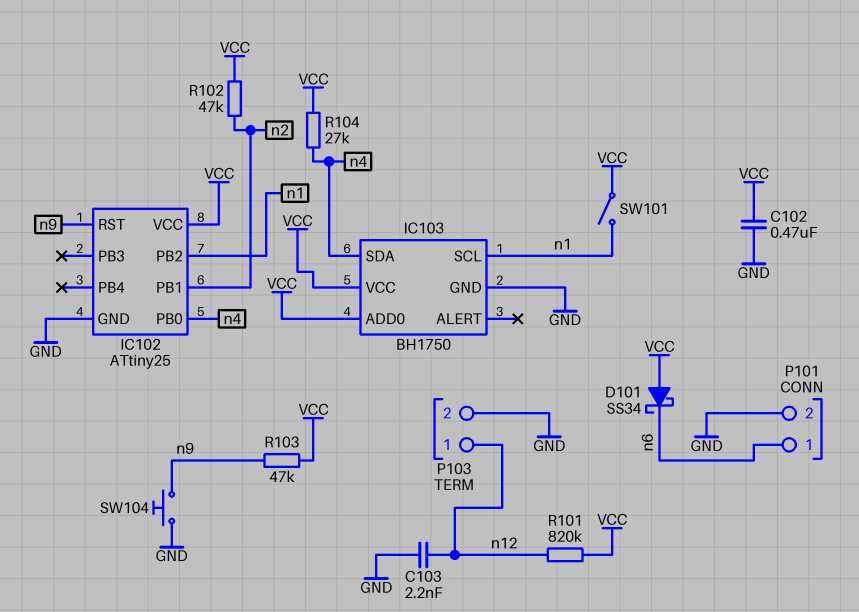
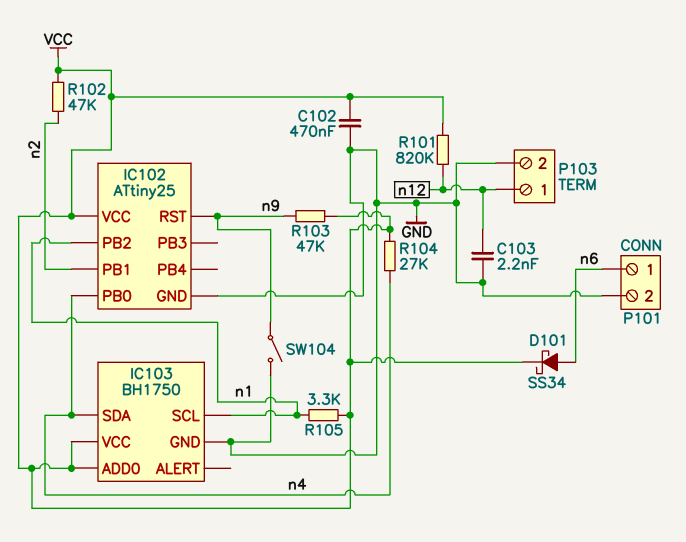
D101: schottky SS34 (A VCC, K n6) -> schottky SS34 (A n6, K VCC)
R105: none -> 3.3k (VCC, n1)
SW101: switch (VCC, n1) -> none
SW104: button (GND, n9) -> switch (GND, n9)

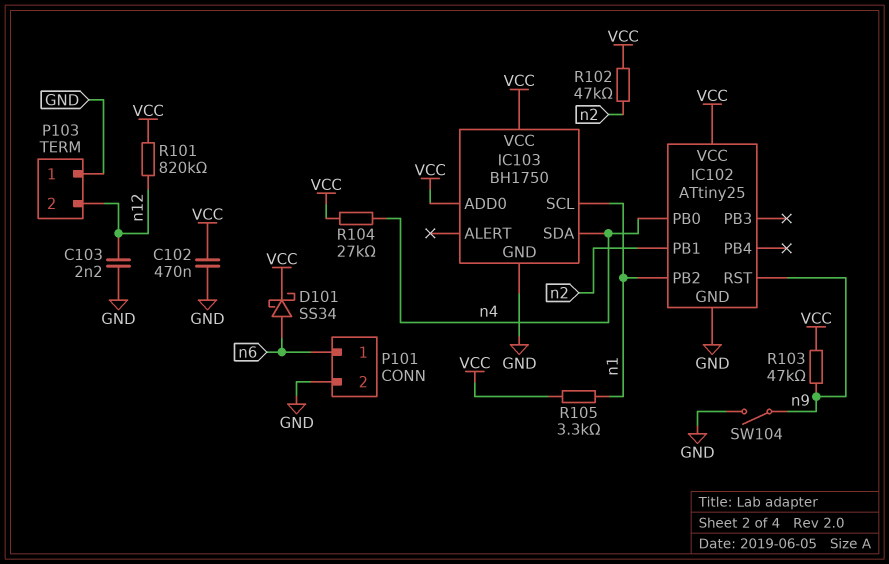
P103 pin 1: n12 -> GND
P103 pin 2: GND -> n12

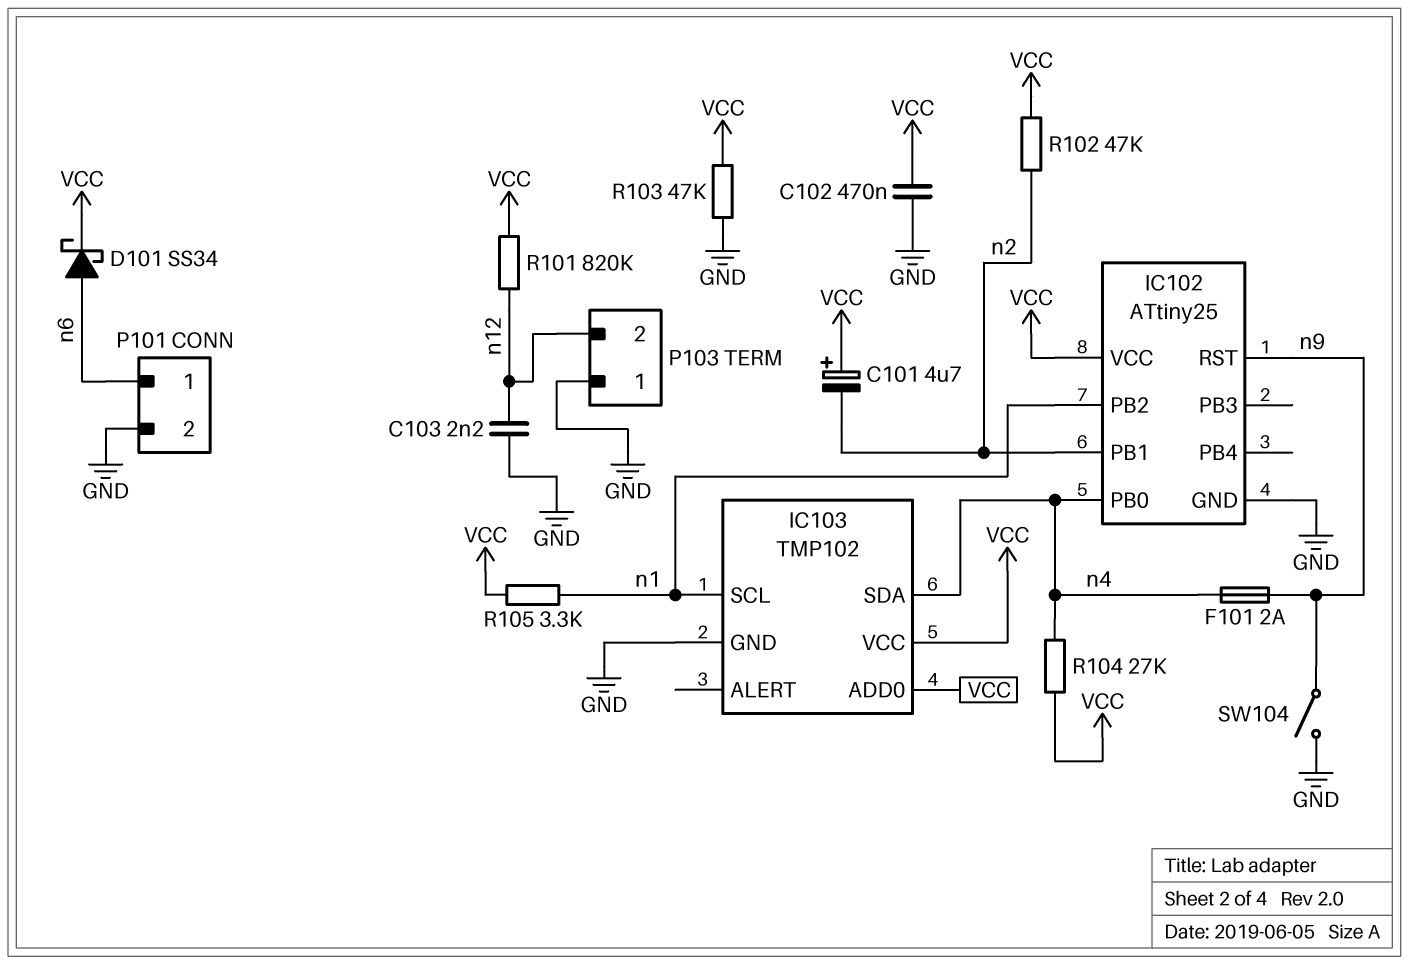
C101: none -> 4.7uF (plus VCC, minus n2)
F101: none -> 2A (n4, n9)
IC103: BH1750 -> TMP102
R103: 47k (VCC, n9) -> 47k (GND, VCC)

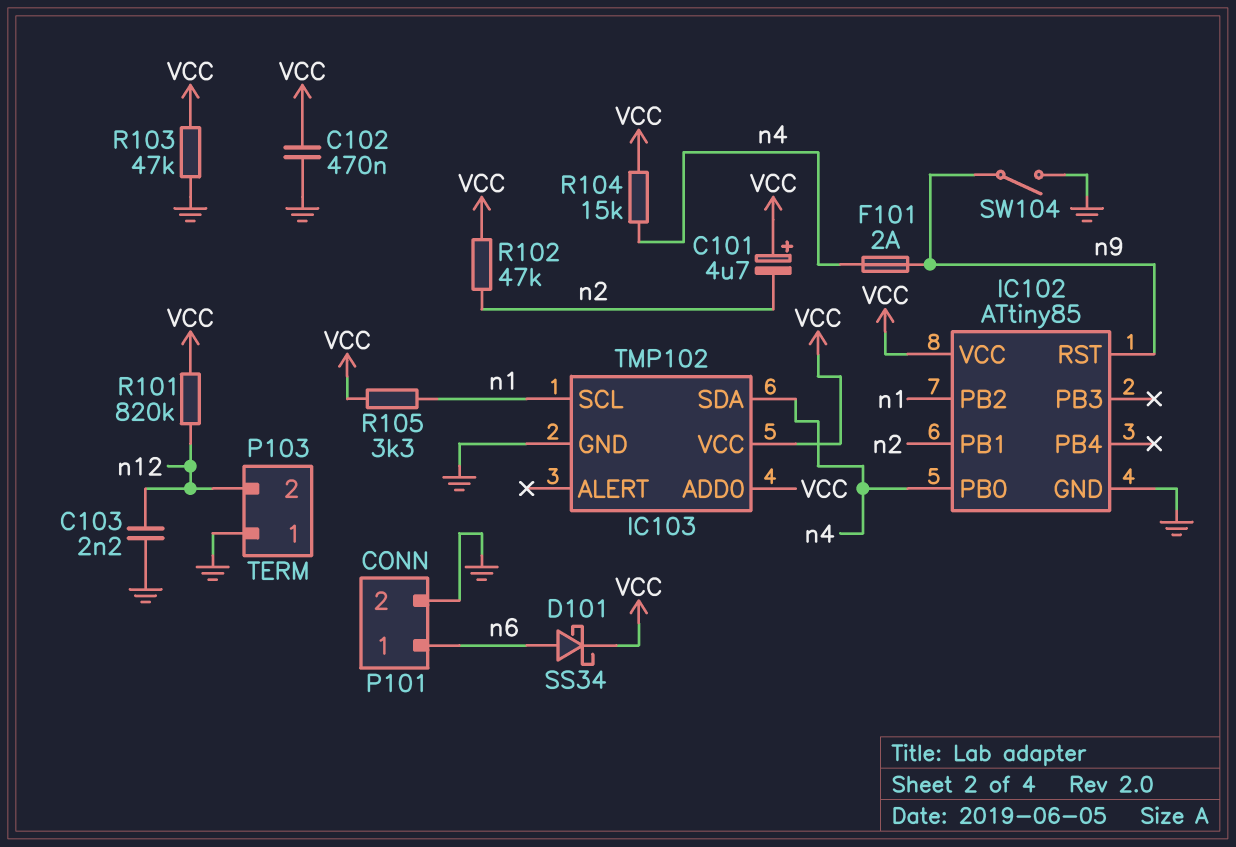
IC102: ATtiny25 -> ATtiny85
R104: 27k (VCC, n4) -> 15k (VCC, n4)

